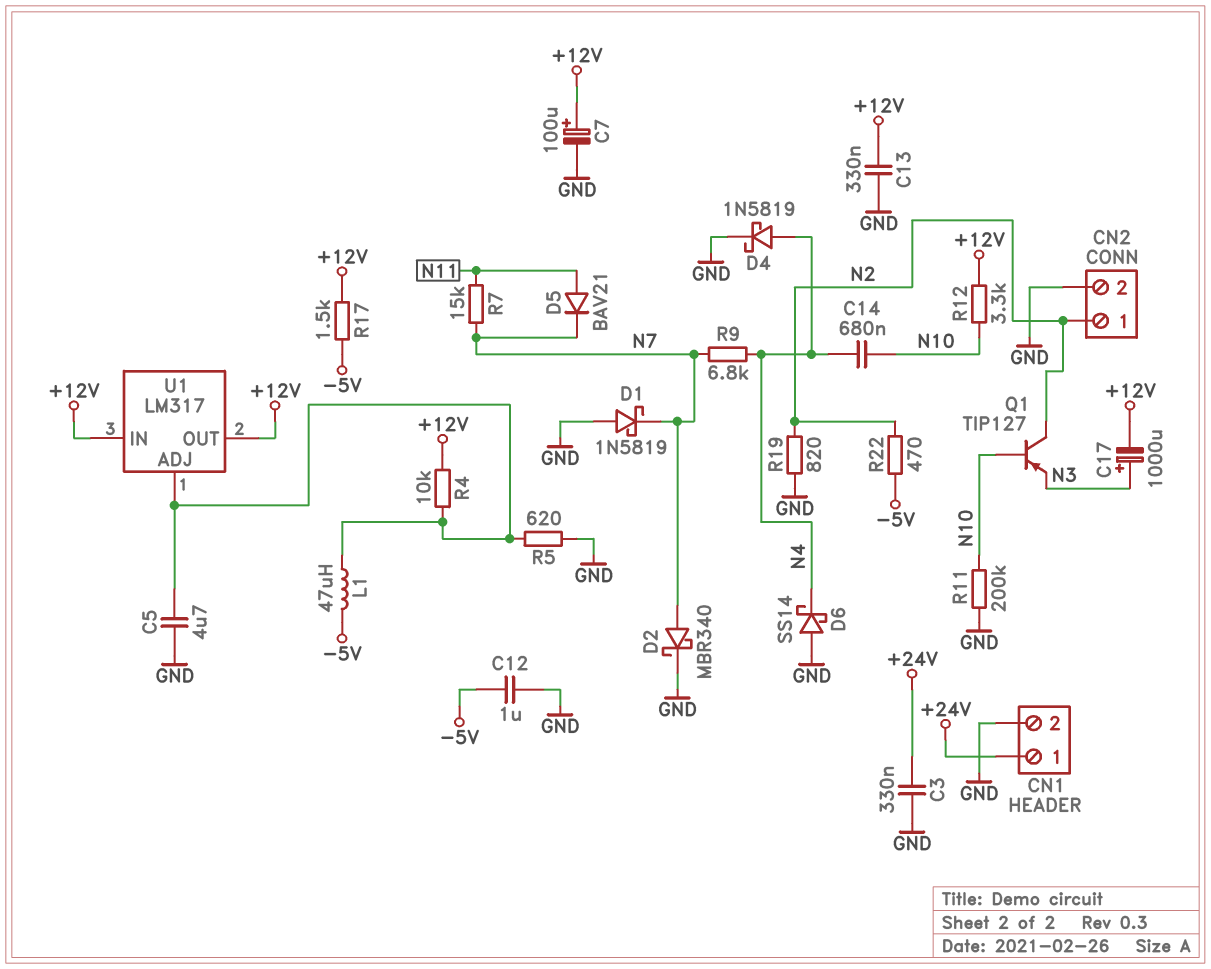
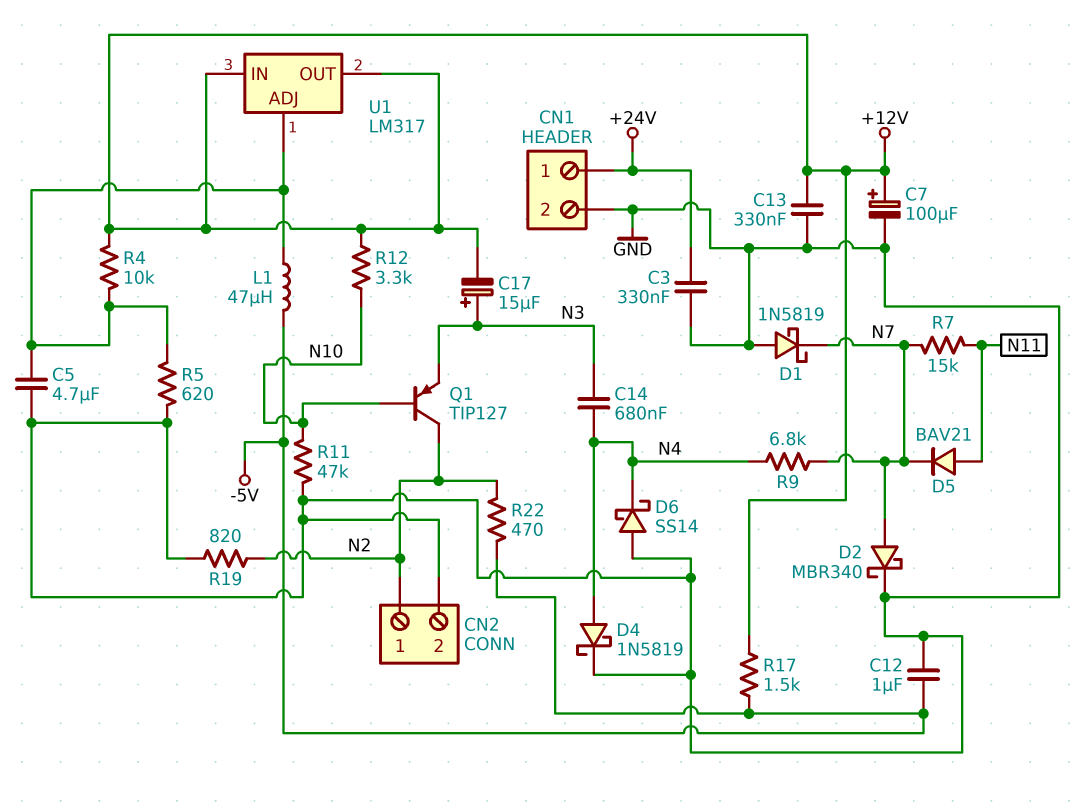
C14: 680nF (N4, N10) -> 680nF (N3, N4)
C17: 1000uF (plus N3, minus +12V) -> 15uF (plus N3, minus +12V)
R11: 200k (GND, N10) -> 47k (GND, N10)

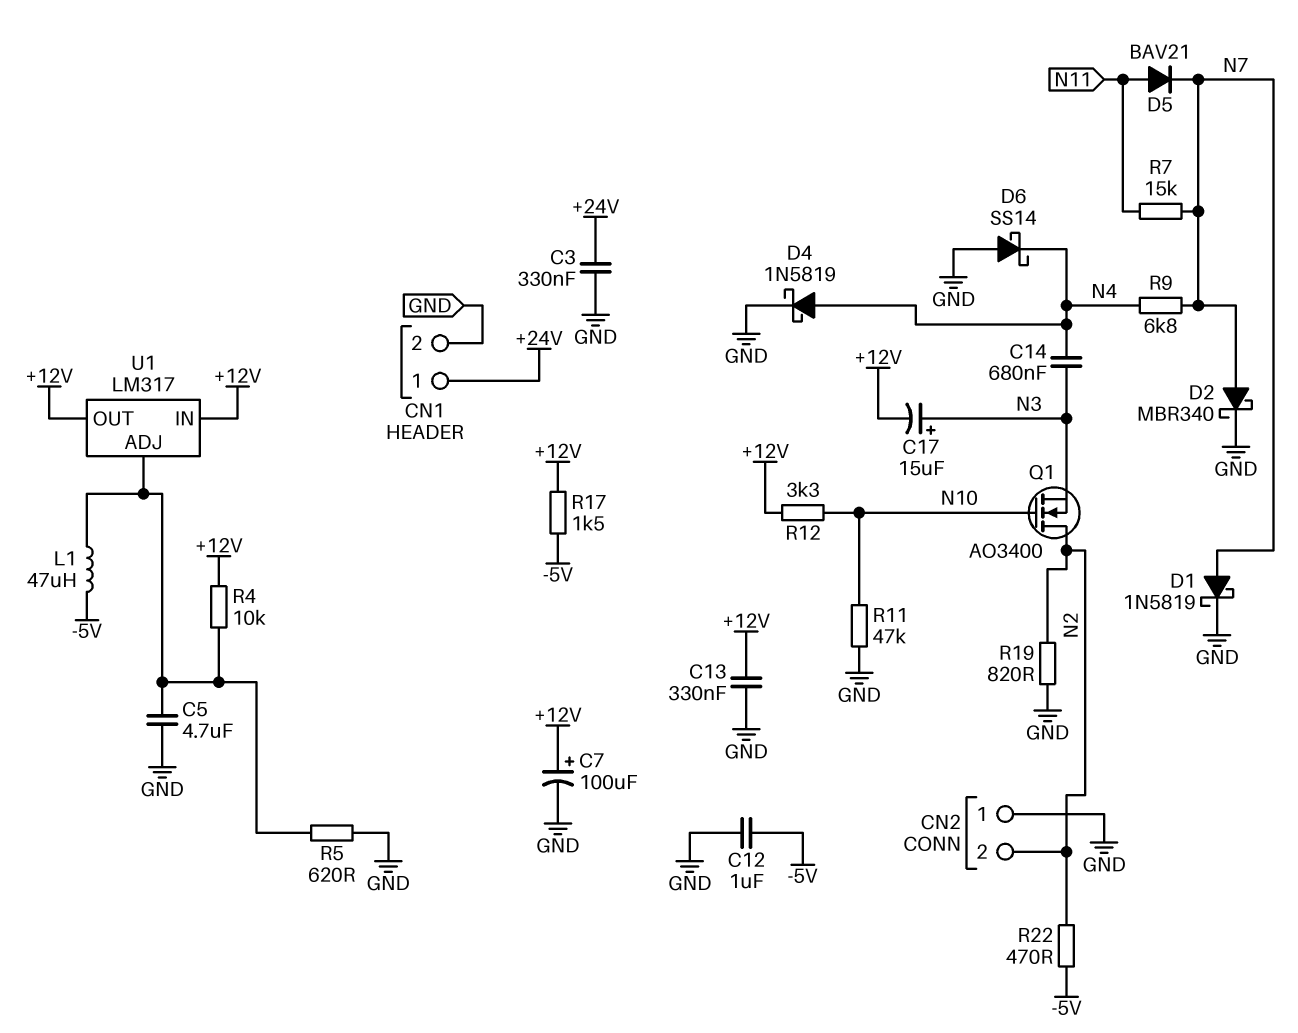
CN2 pin 1: N2 -> GND
CN2 pin 2: GND -> N2
D1: schottky 1N5819 (A GND, K N7) -> schottky 1N5819 (A N7, K GND)
Q1: PNP TIP127 (B N10, C N2, E N3) -> NMOS AO3400 (G N10, D N2, S N3)

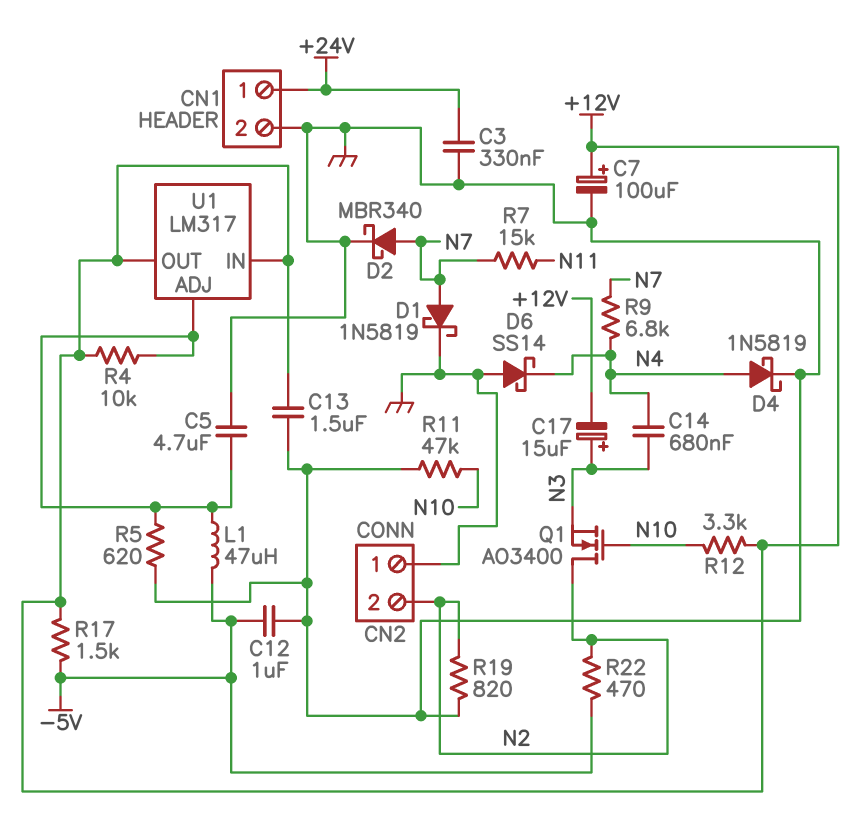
C13: 330nF (+12V, GND) -> 1.5uF (+12V, GND)
D5: diode BAV21 (A N11, K N7) -> none

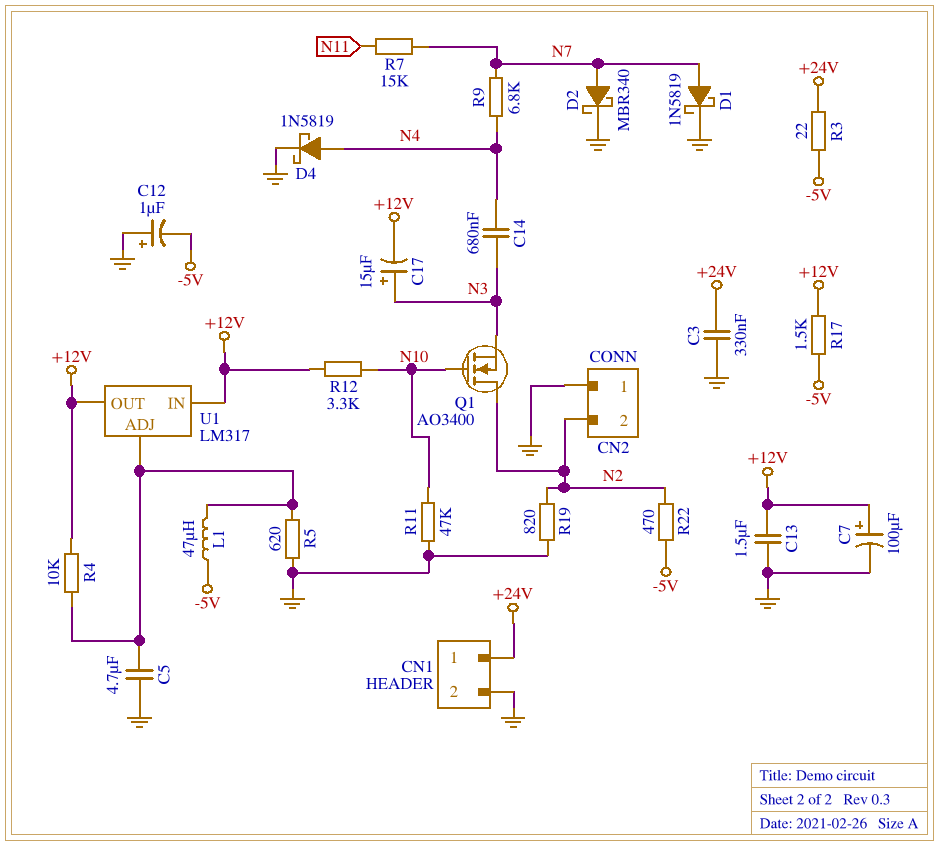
C12: 1uF (-5V, GND) -> 1uF (plus GND, minus -5V)
D6: schottky SS14 (A GND, K N4) -> none
R3: none -> 22 (+24V, -5V)

